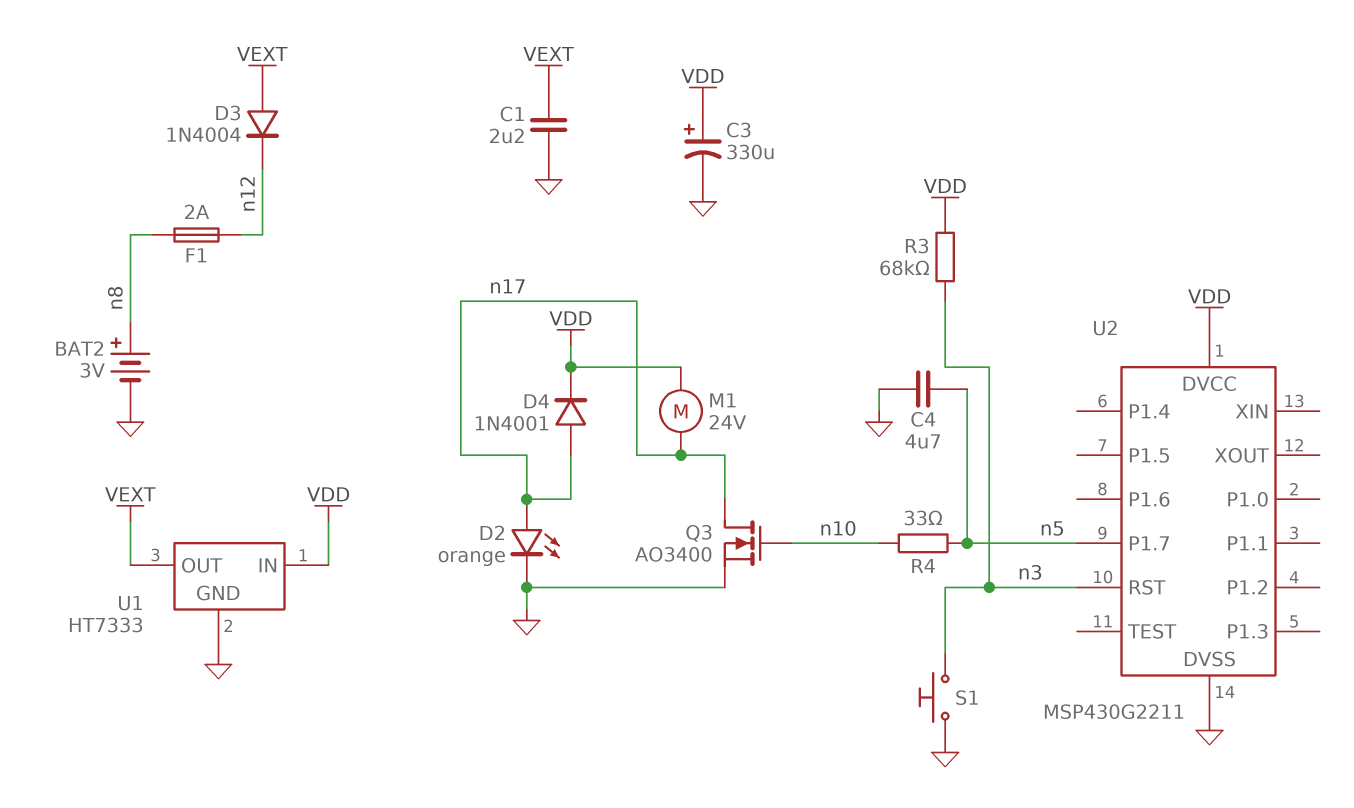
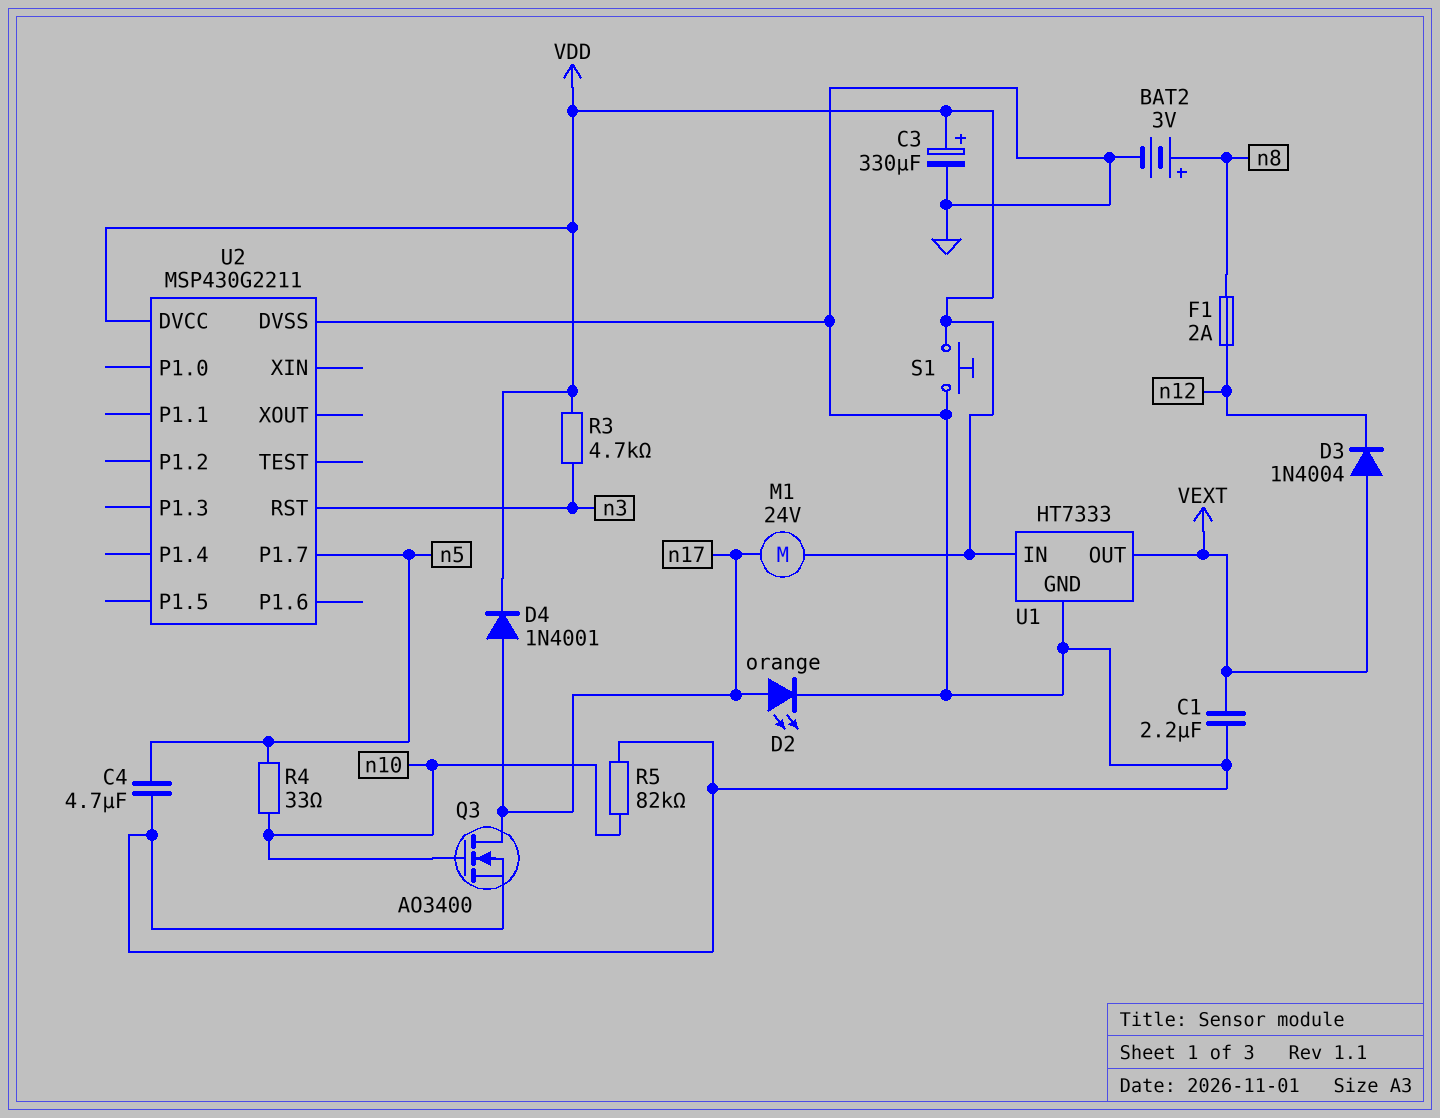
R3: 68k (VDD, n3) -> 4.7k (VDD, n3)
R5: none -> 82k (GND, n10)
S1: button (GND, n3) -> button (GND, VDD)

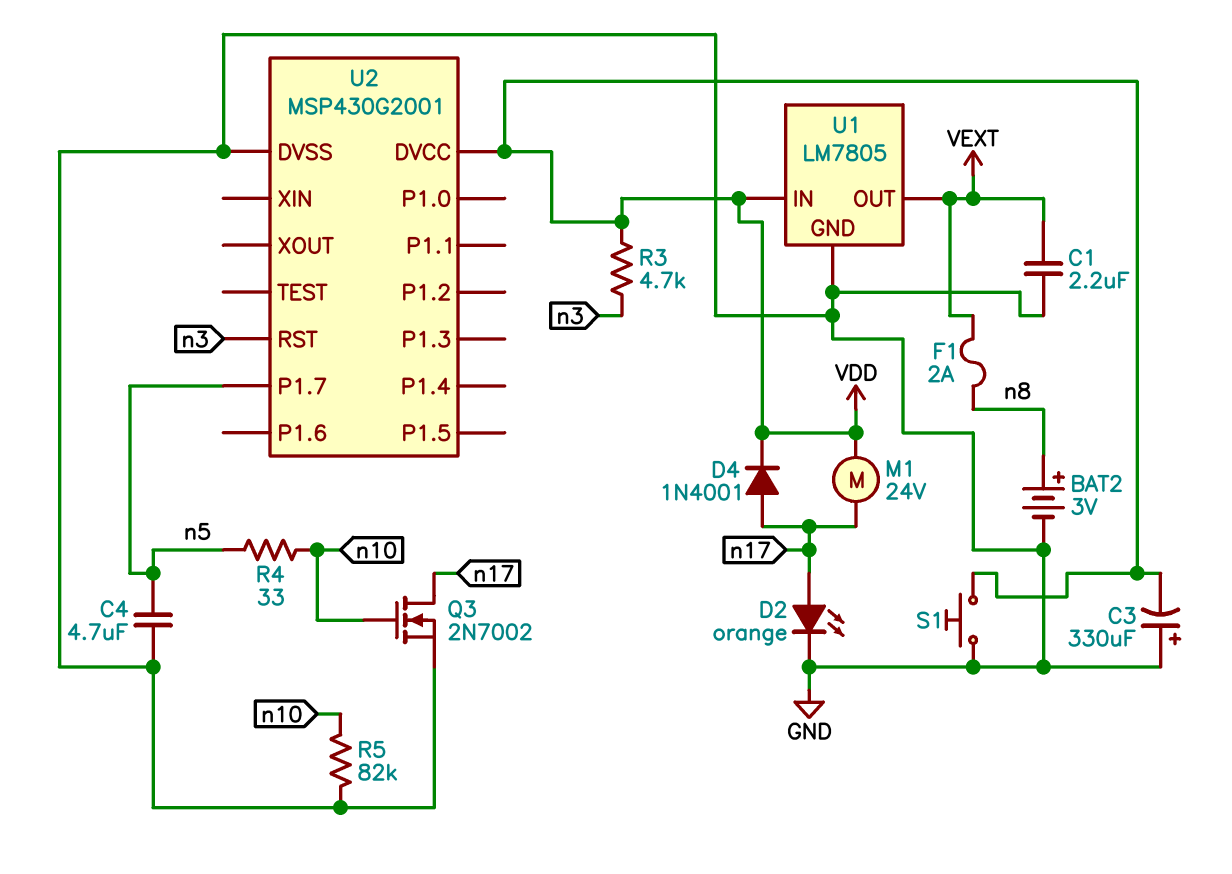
C3: 330uF (plus VDD, minus GND) -> 330uF (plus GND, minus VDD)
D3: diode 1N4004 (A VEXT, K n12) -> none
F1: 2A (n8, n12) -> 2A (VEXT, n8)
Q3: NMOS AO3400 (G n10, D n17, S GND) -> NMOS 2N7002 (G n10, D n17, S GND)
U1: HT7333 -> LM7805
U2: MSP430G2211 -> MSP430G2001

